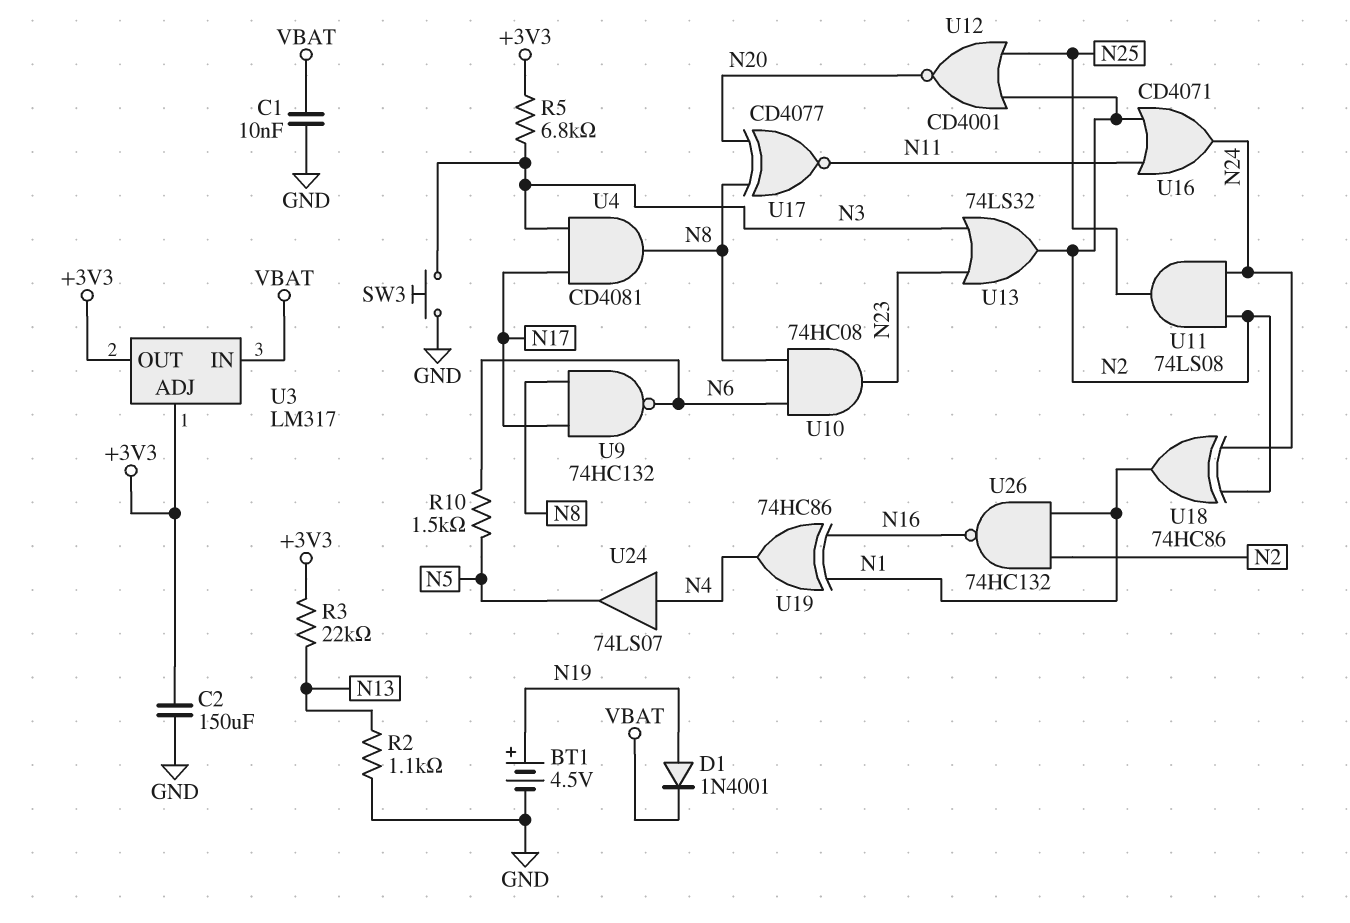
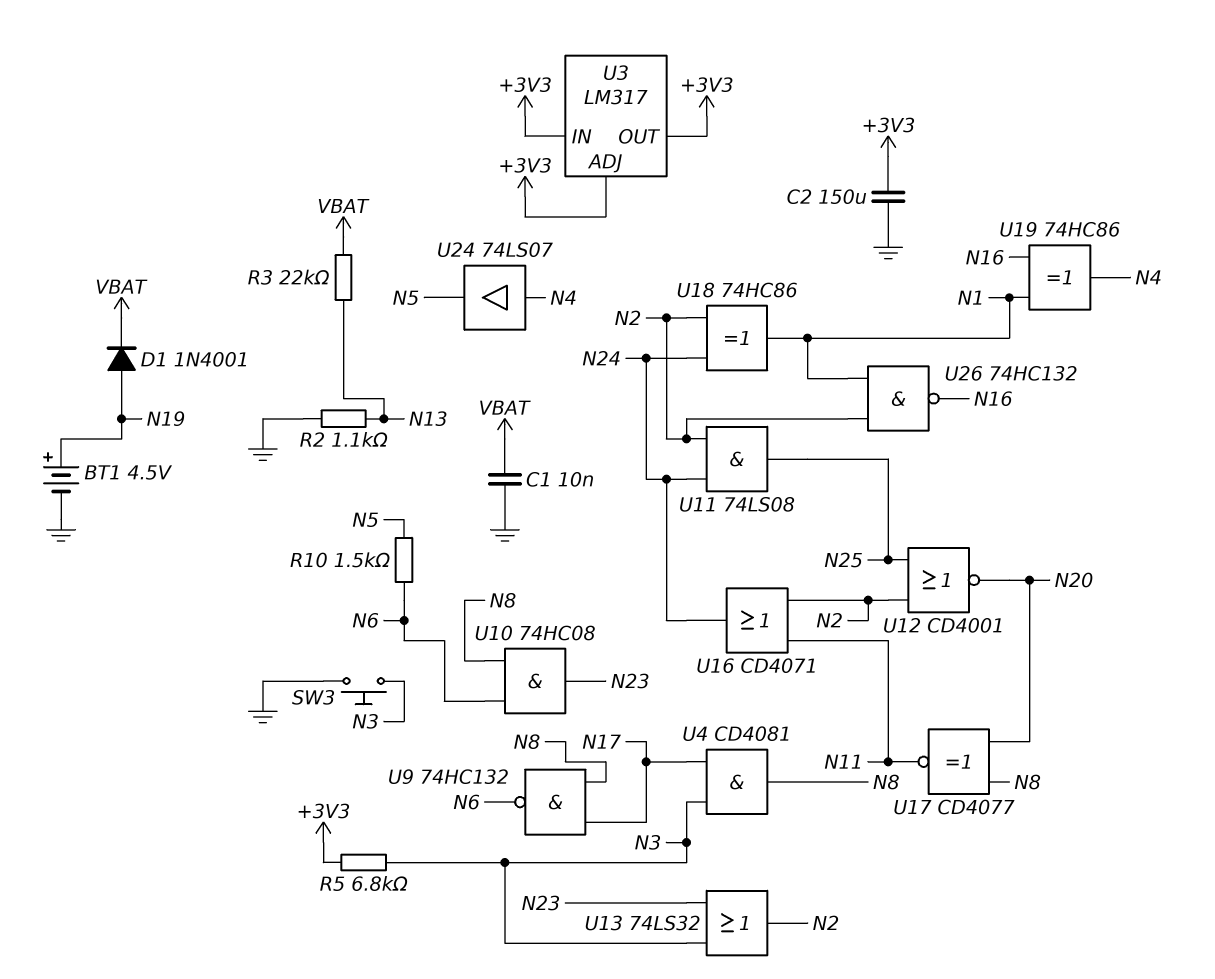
R3: 22k (+3V3, N13) -> 22k (N13, VBAT)
U3 pin IN: VBAT -> +3V3

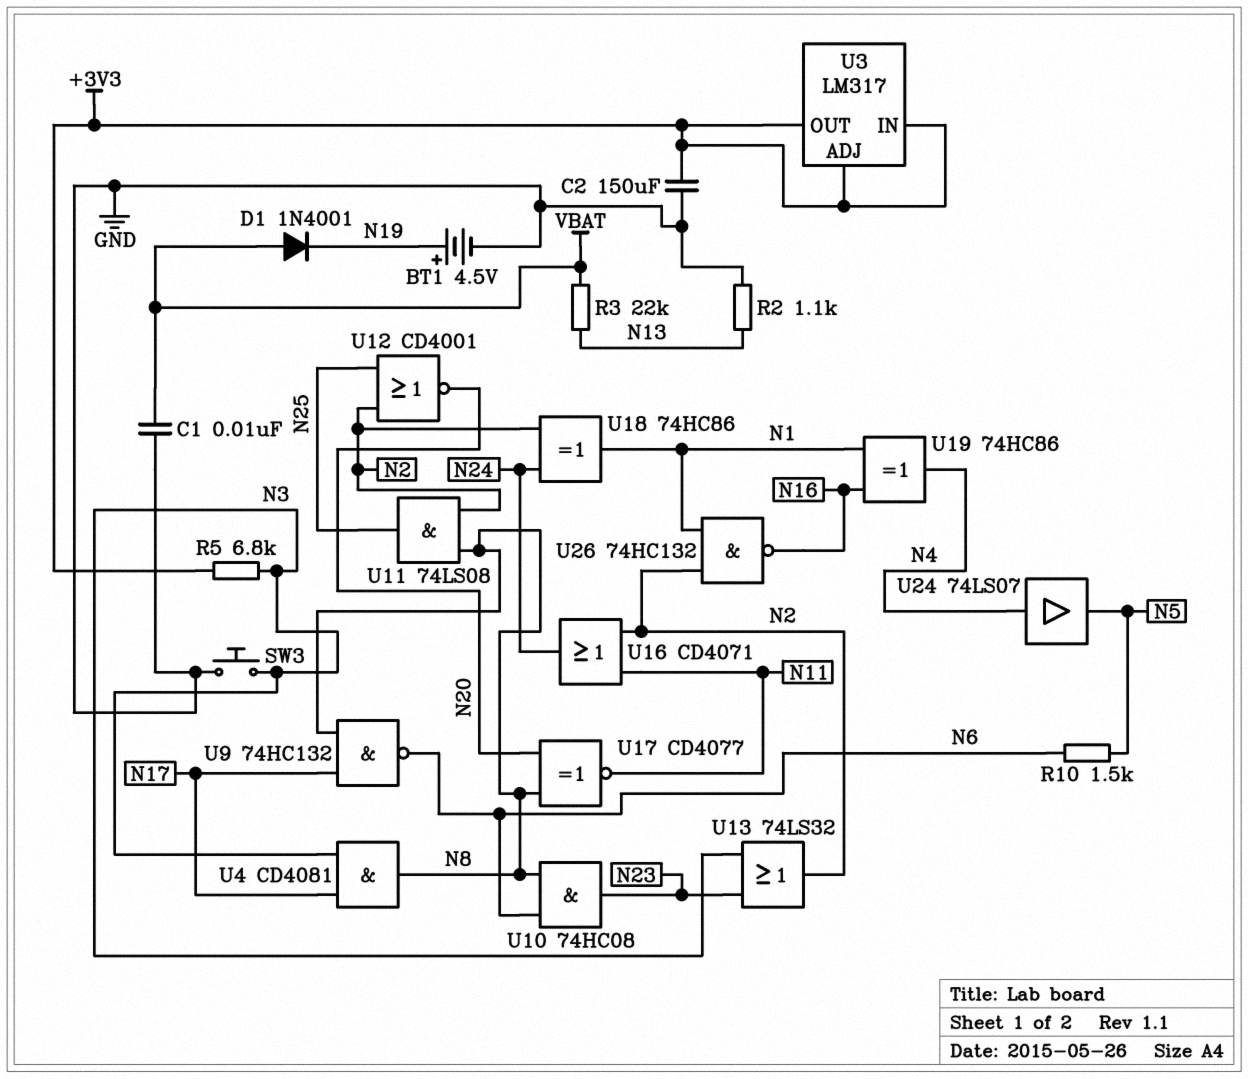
D1: diode 1N4001 (A N19, K VBAT) -> diode 1N4001 (A VBAT, K N19)
U11: AND 74LS08 (in N2, in N24, out N25) -> AND 74LS08 (in N2, in N8, out N25)

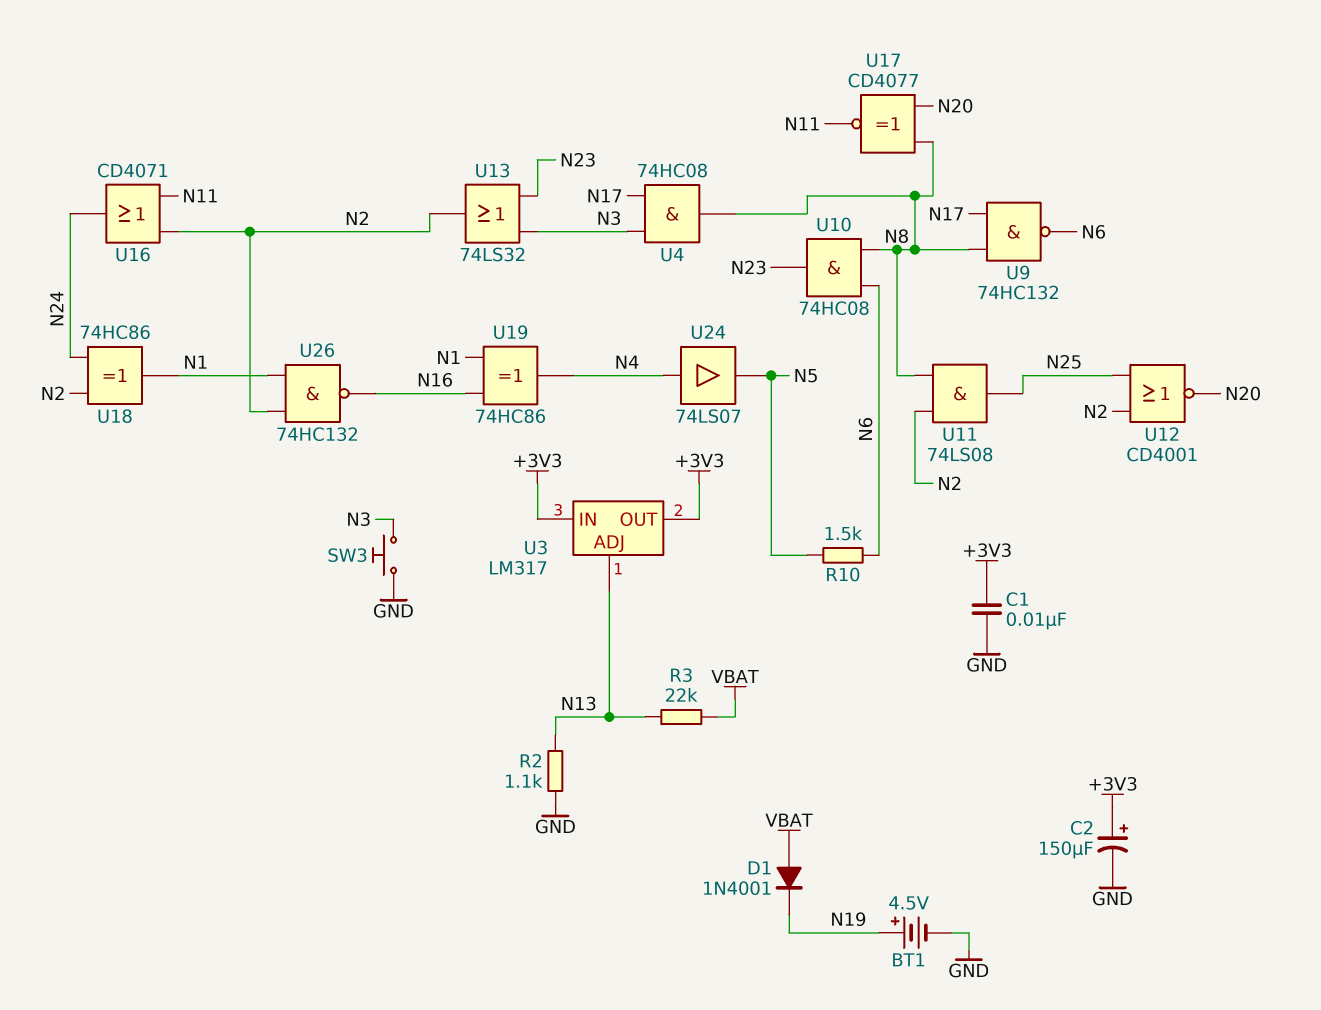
C1: 10nF (GND, VBAT) -> 10nF (+3V3, GND)
C2: 150uF (+3V3, GND) -> 150uF (plus +3V3, minus GND)
R5: 6.8k (+3V3, N3) -> none
U3 pin ADJ: +3V3 -> N13
U4: AND CD4081 (in N3, in N17, out N8) -> AND 74HC08 (in N3, in N17, out N8)

